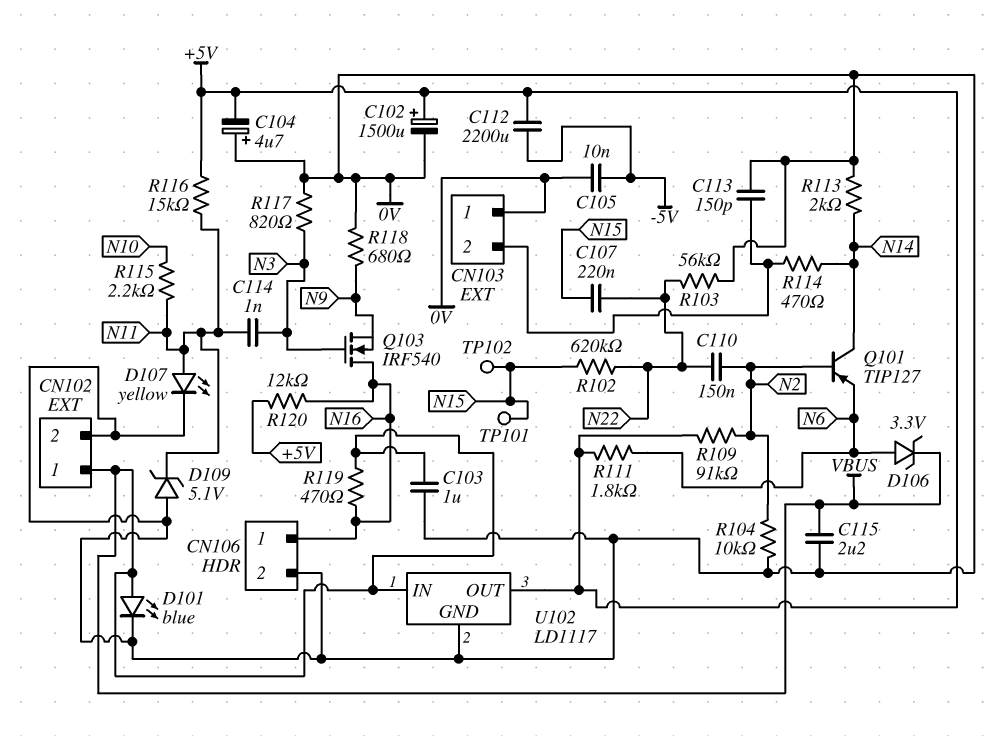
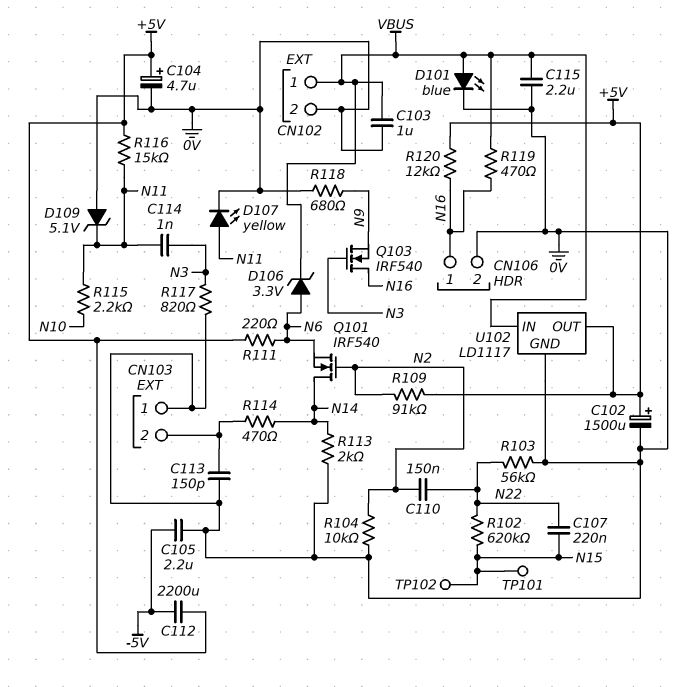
C104: 4.7uF (plus 0V, minus +5V) -> 4.7uF (plus +5V, minus 0V)
C105: 10nF (-5V, 0V) -> 2.2uF (-5V, 0V)
Q101: PNP TIP127 (B N2, C N14, E N6) -> NMOS IRF540 (G N2, D N14, S N6)
R111: 1.8k (+5V, N6) -> 220 (+5V, N6)

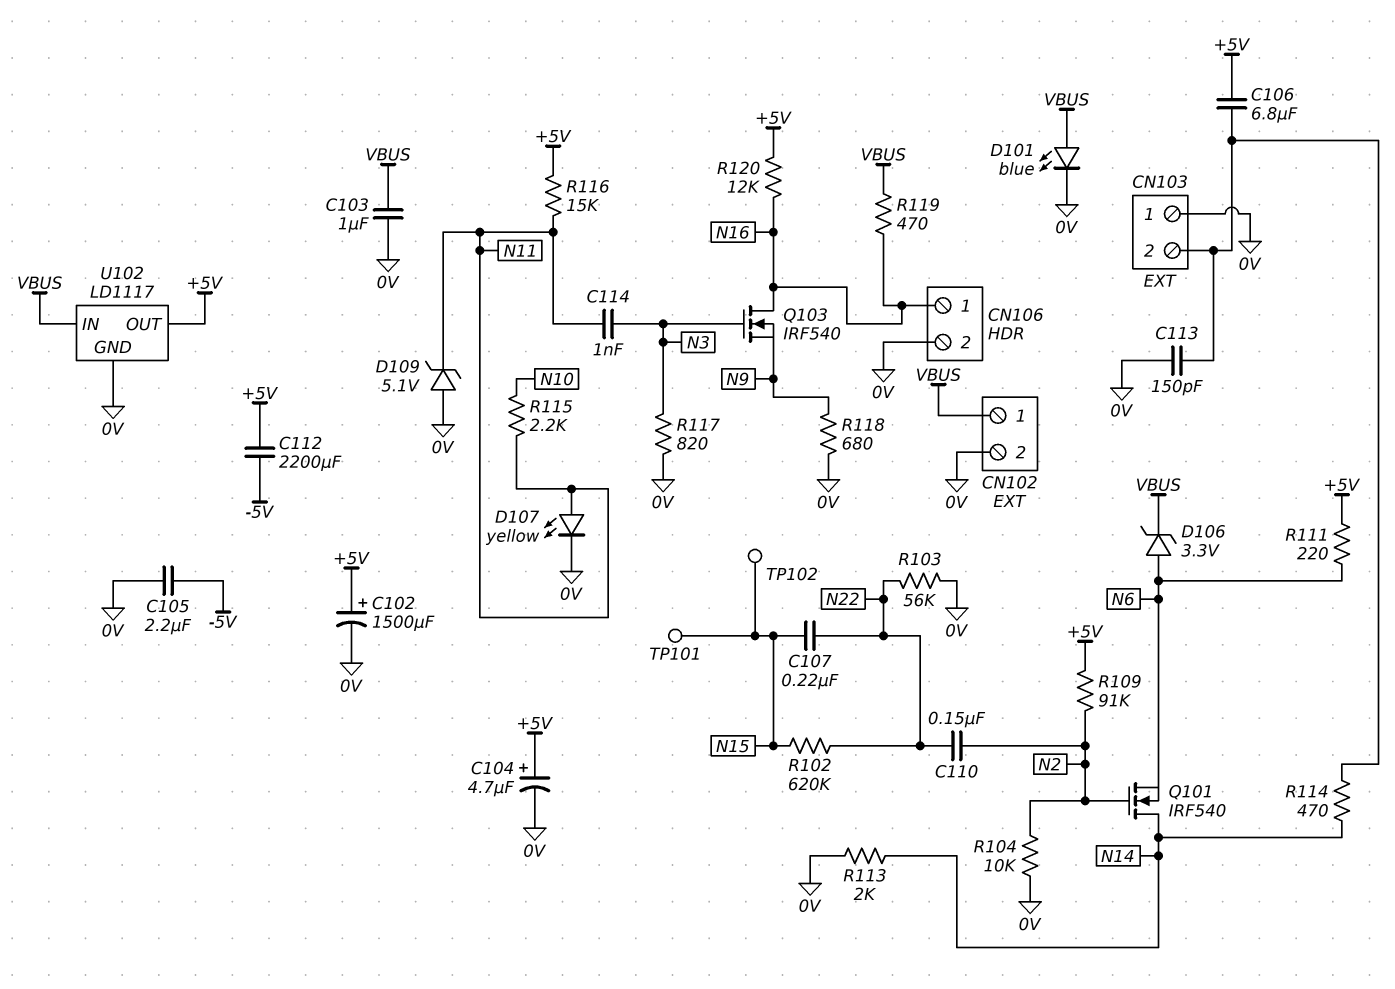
C106: none -> 6.8uF (+5V, CN103/2)
C115: 2.2uF (0V, VBUS) -> none

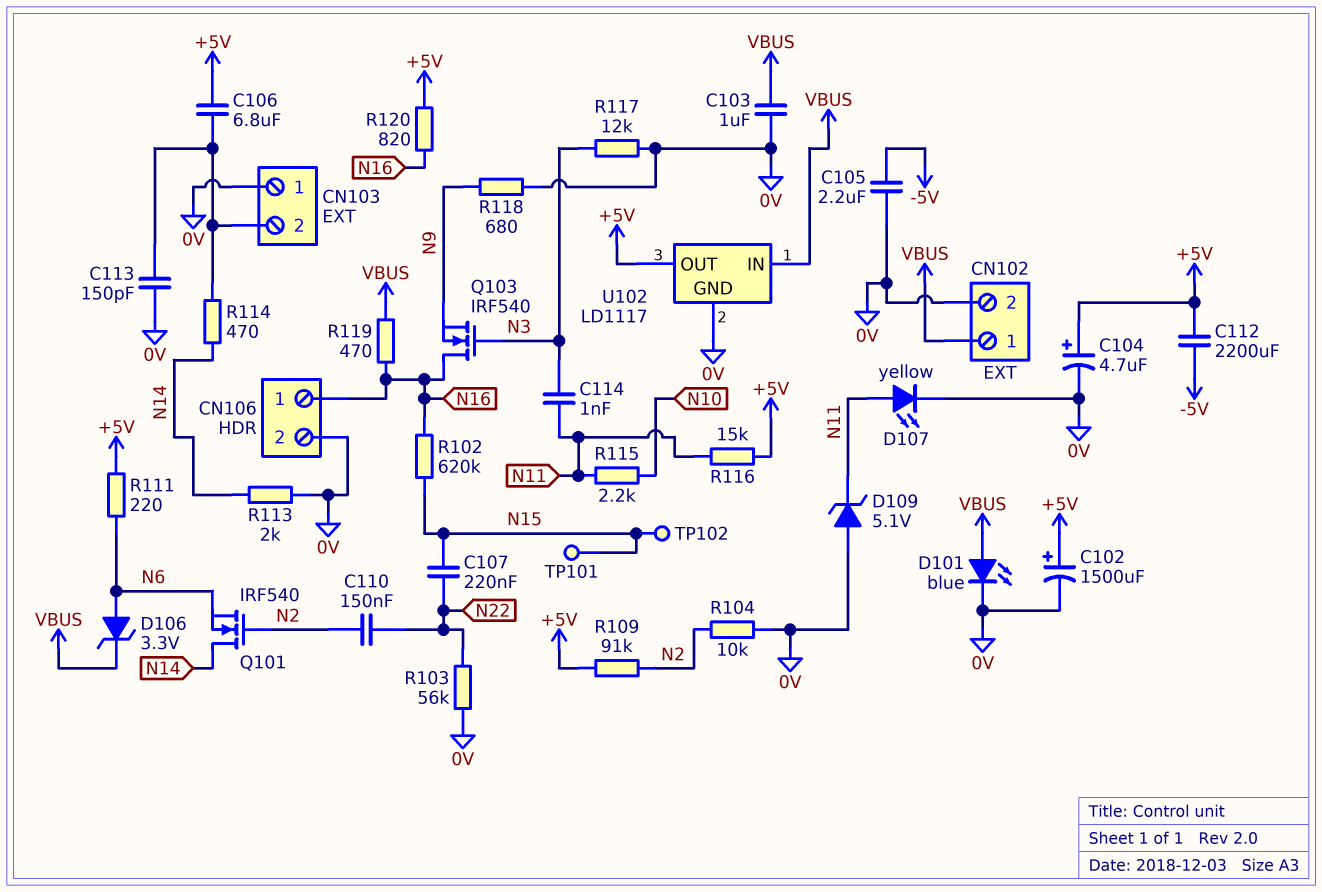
R102: 620k (N15, N22) -> 620k (N15, N16)
R117: 820 (0V, N3) -> 12k (0V, N3)
R120: 12k (+5V, N16) -> 820 (+5V, N16)

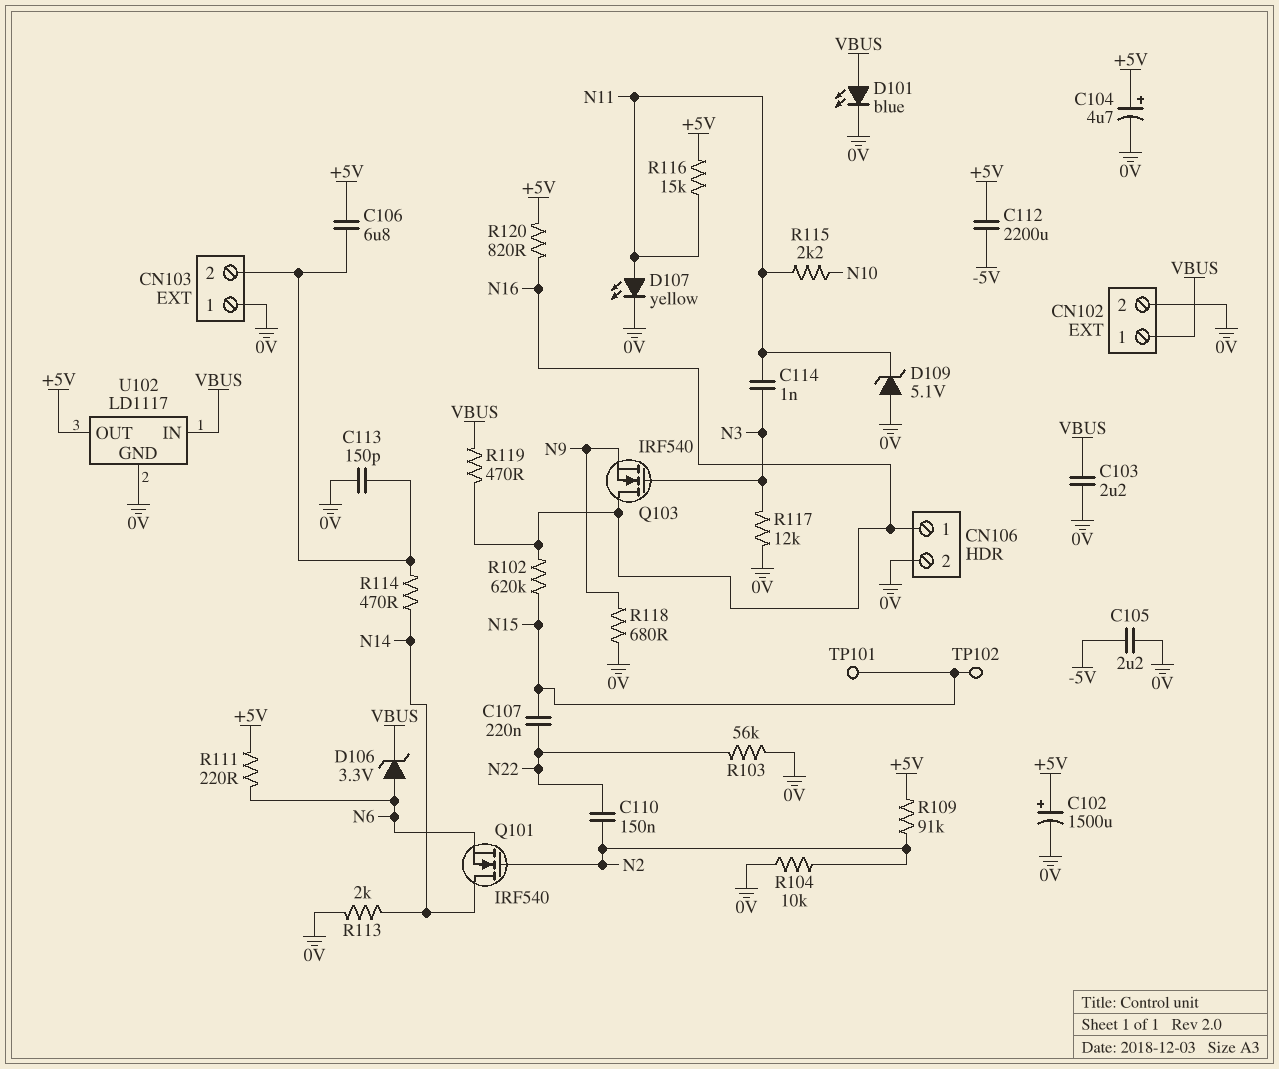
C103: 1uF (0V, VBUS) -> 2.2uF (0V, VBUS)

